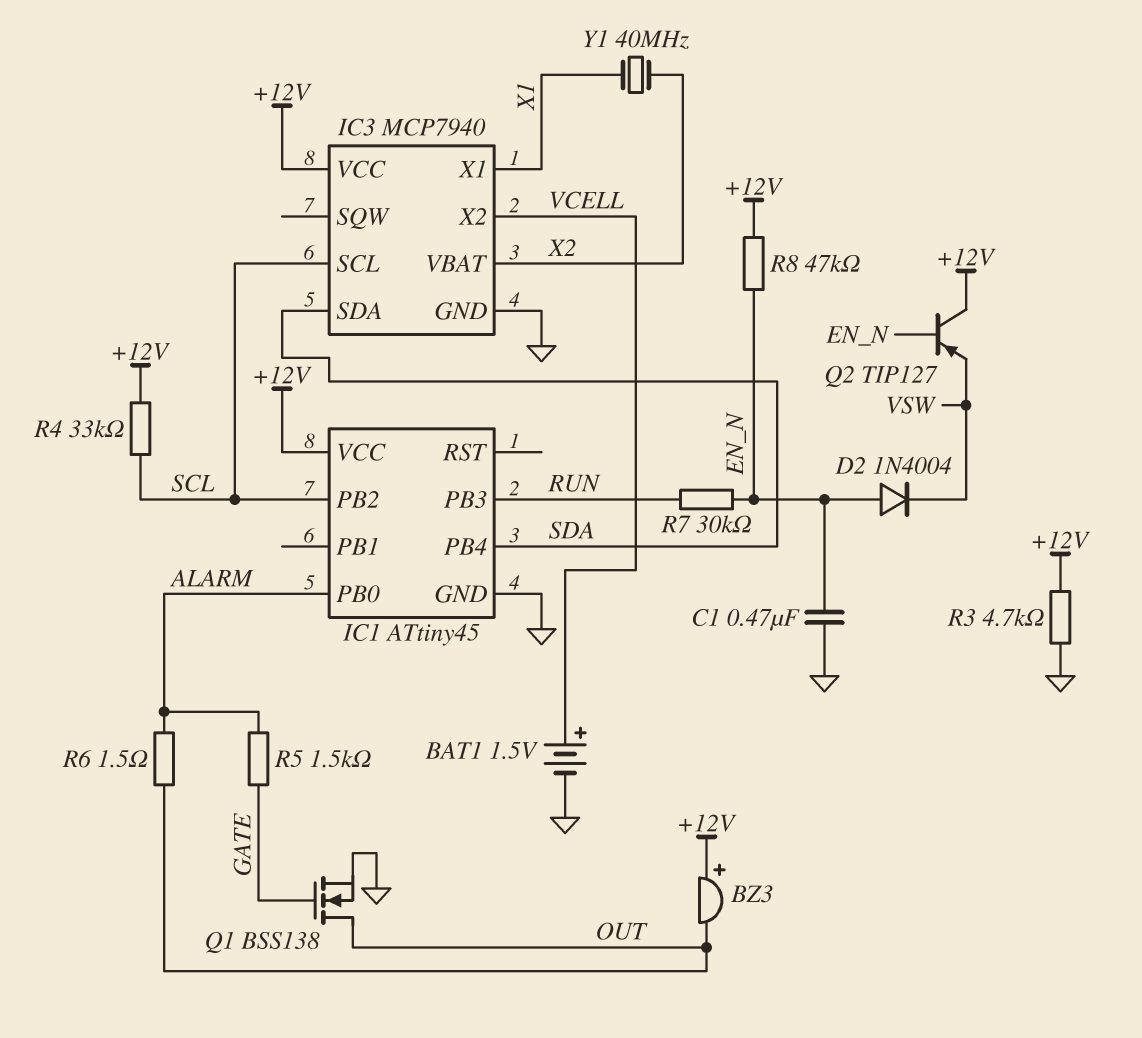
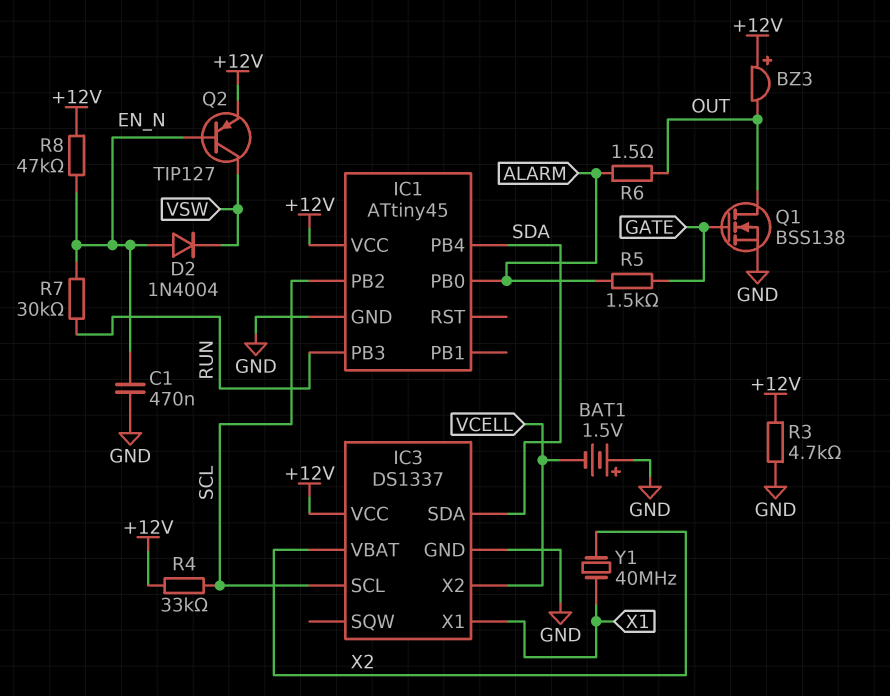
BAT1: 1.5V (plus VCELL, minus GND) -> 1.5V (plus GND, minus VCELL)
IC3: MCP7940 -> DS1337
Q2: PNP TIP127 (B EN_N, C +12V, E VSW) -> PNP TIP127 (B EN_N, C VSW, E +12V)

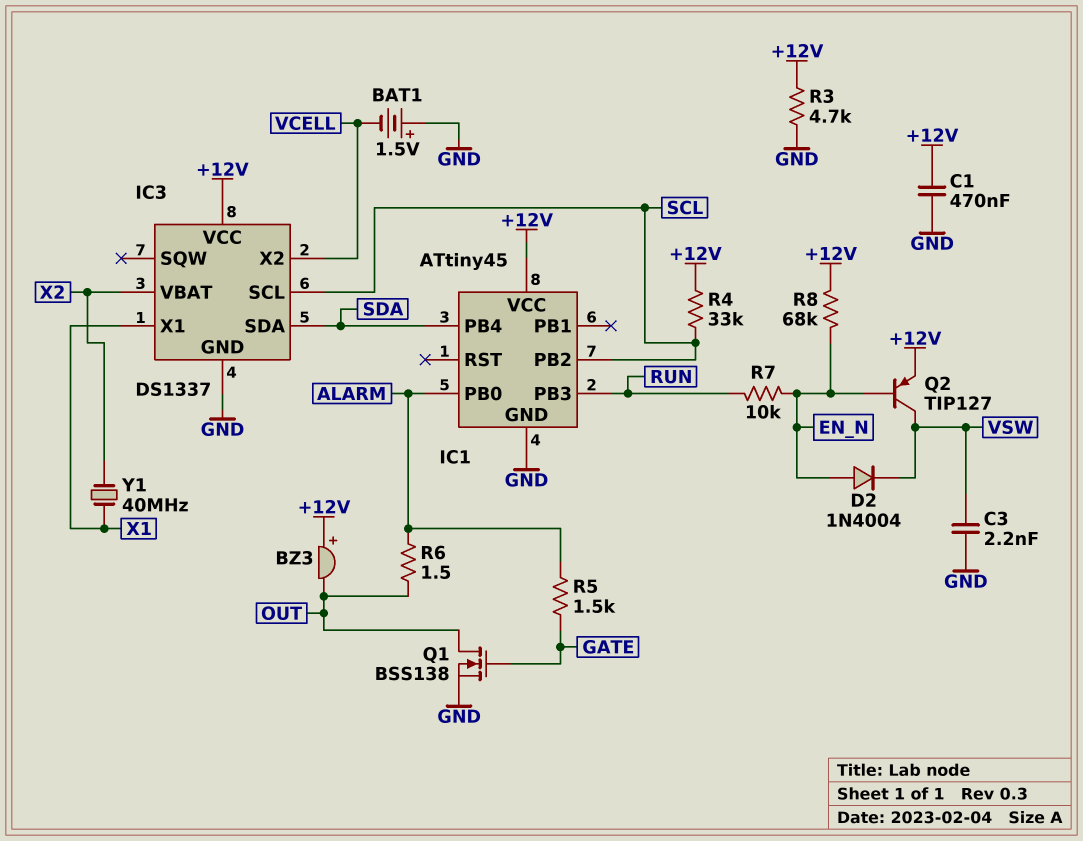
C1: 470nF (EN_N, GND) -> 470nF (+12V, GND)
C3: none -> 2.2nF (GND, VSW)
R7: 30k (EN_N, RUN) -> 10k (EN_N, RUN)
R8: 47k (+12V, EN_N) -> 68k (+12V, EN_N)

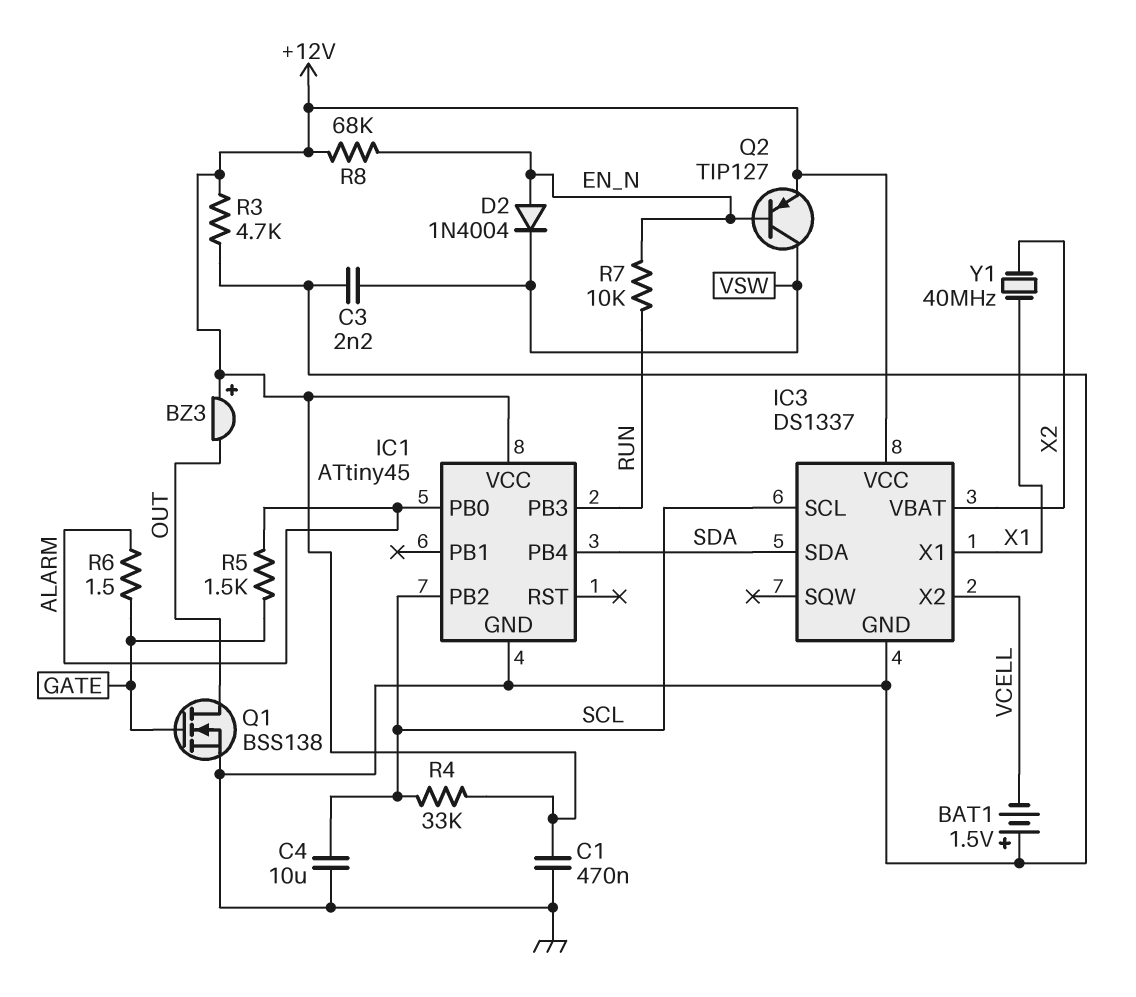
C4: none -> 10uF (GND, SCL)
R6: 1.5 (ALARM, OUT) -> 1.5 (ALARM, GATE)

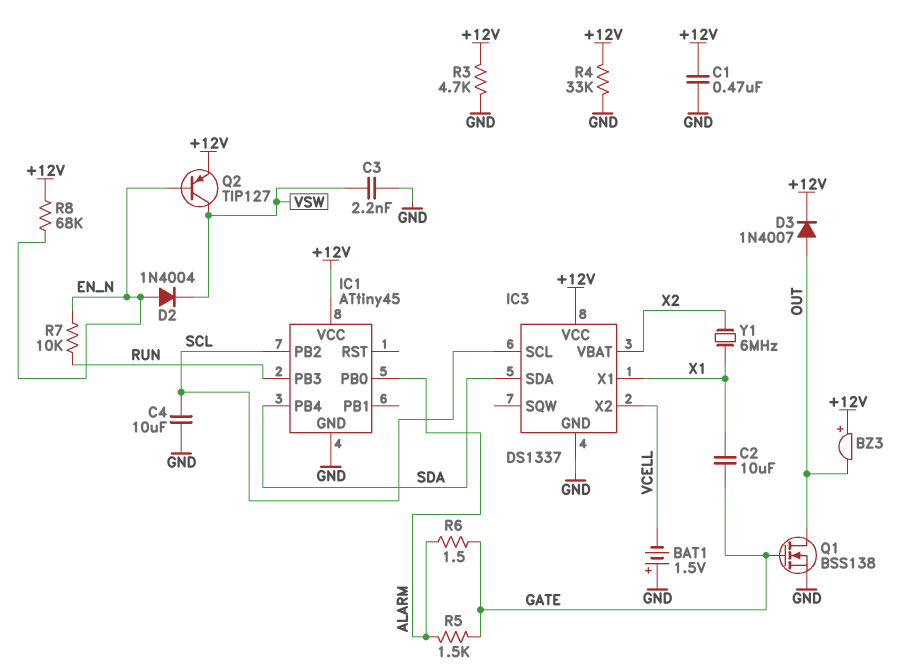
C2: none -> 10uF (GATE, X1)
D3: none -> diode 1N4007 (A OUT, K +12V)
R4: 33k (+12V, SCL) -> 33k (+12V, GND)
Y1: 40MHz (X1, X2) -> 6MHz (X1, X2)

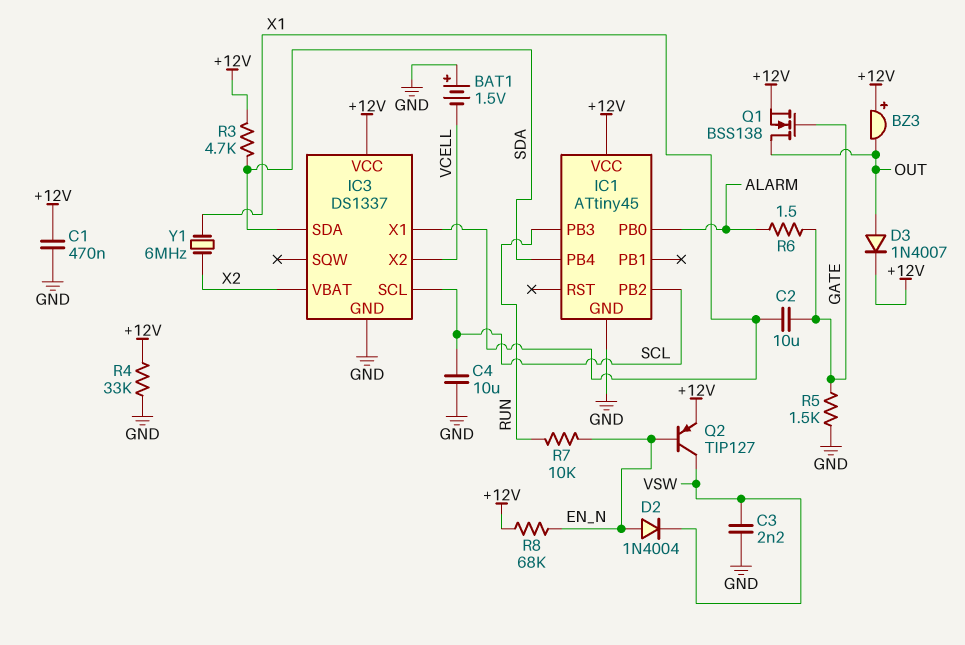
Q1: NMOS BSS138 (G GATE, D OUT, S GND) -> NMOS BSS138 (G GATE, D OUT, S +12V)
R3: 4.7k (+12V, GND) -> 4.7k (+12V, SDA)
R5: 1.5k (ALARM, GATE) -> 1.5k (GATE, GND)

